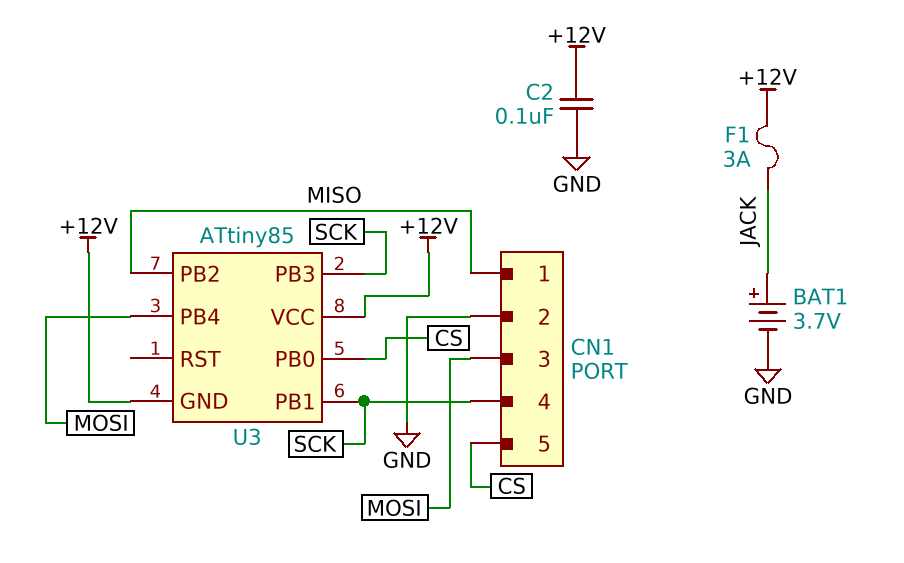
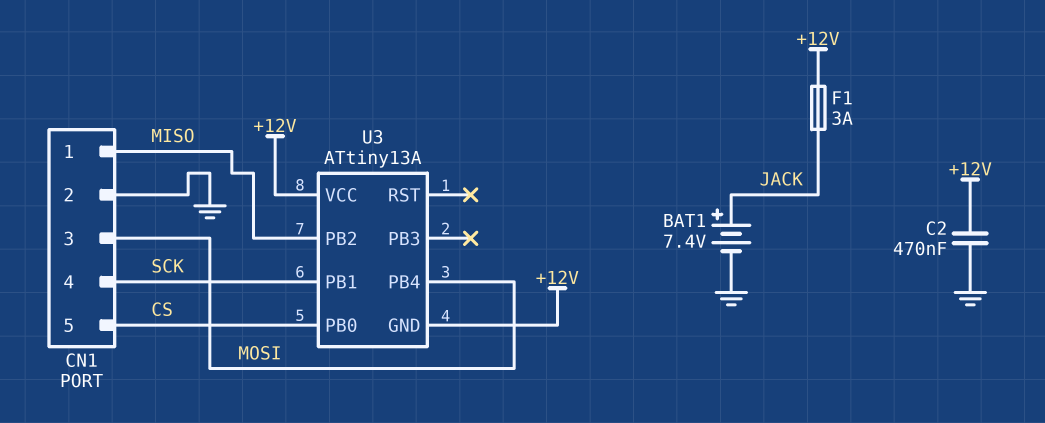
BAT1: 3.7V (plus JACK, minus GND) -> 7.4V (plus JACK, minus GND)
C2: 100nF (+12V, GND) -> 470nF (+12V, GND)
U3: ATtiny85 -> ATtiny13A
U3 pin PB3: SCK -> none

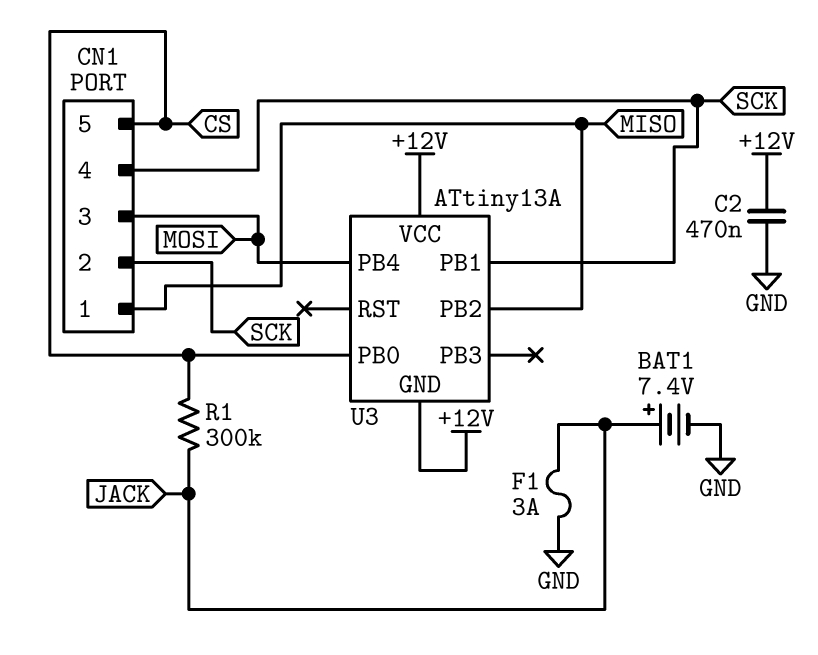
CN1 pin 2: GND -> SCK
F1: 3A (+12V, JACK) -> 3A (GND, JACK)
R1: none -> 300k (CS, JACK)

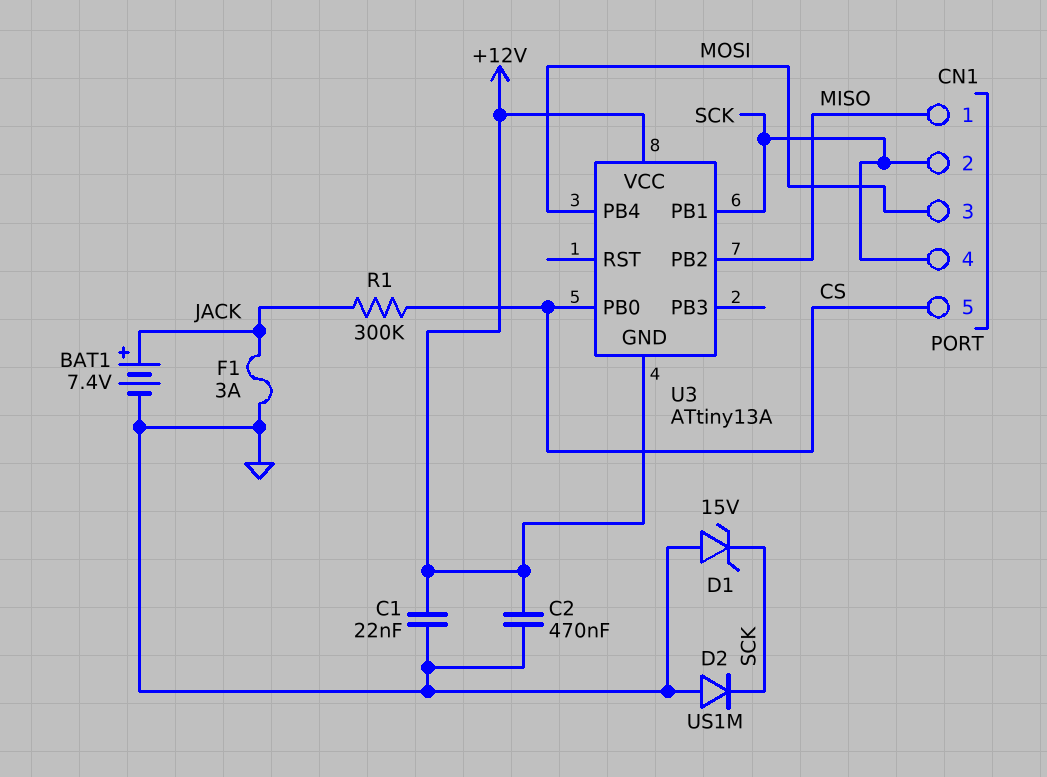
C1: none -> 22nF (+12V, GND)
D1: none -> zener 15V (A GND, K SCK)
D2: none -> diode US1M (A GND, K SCK)

